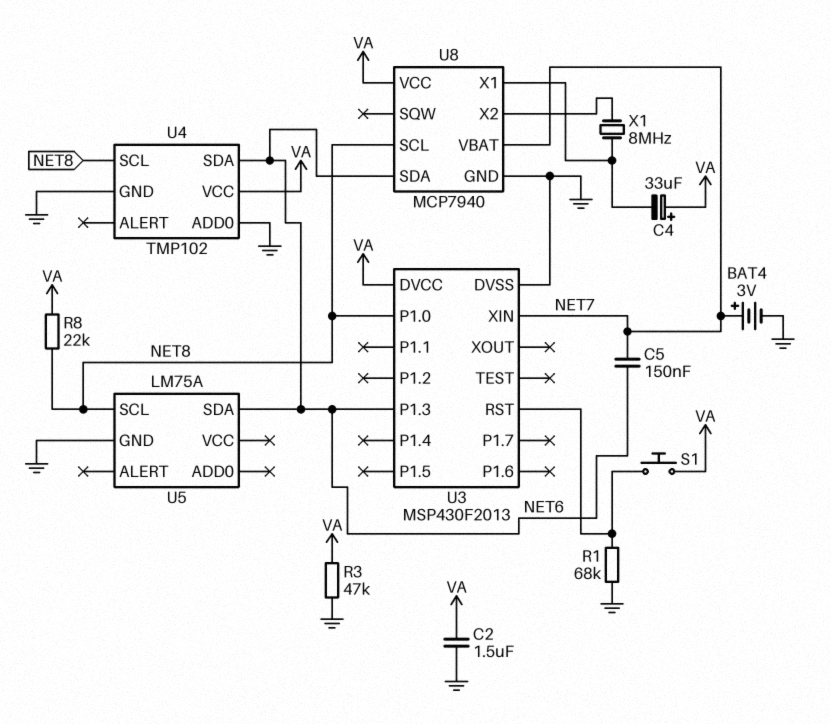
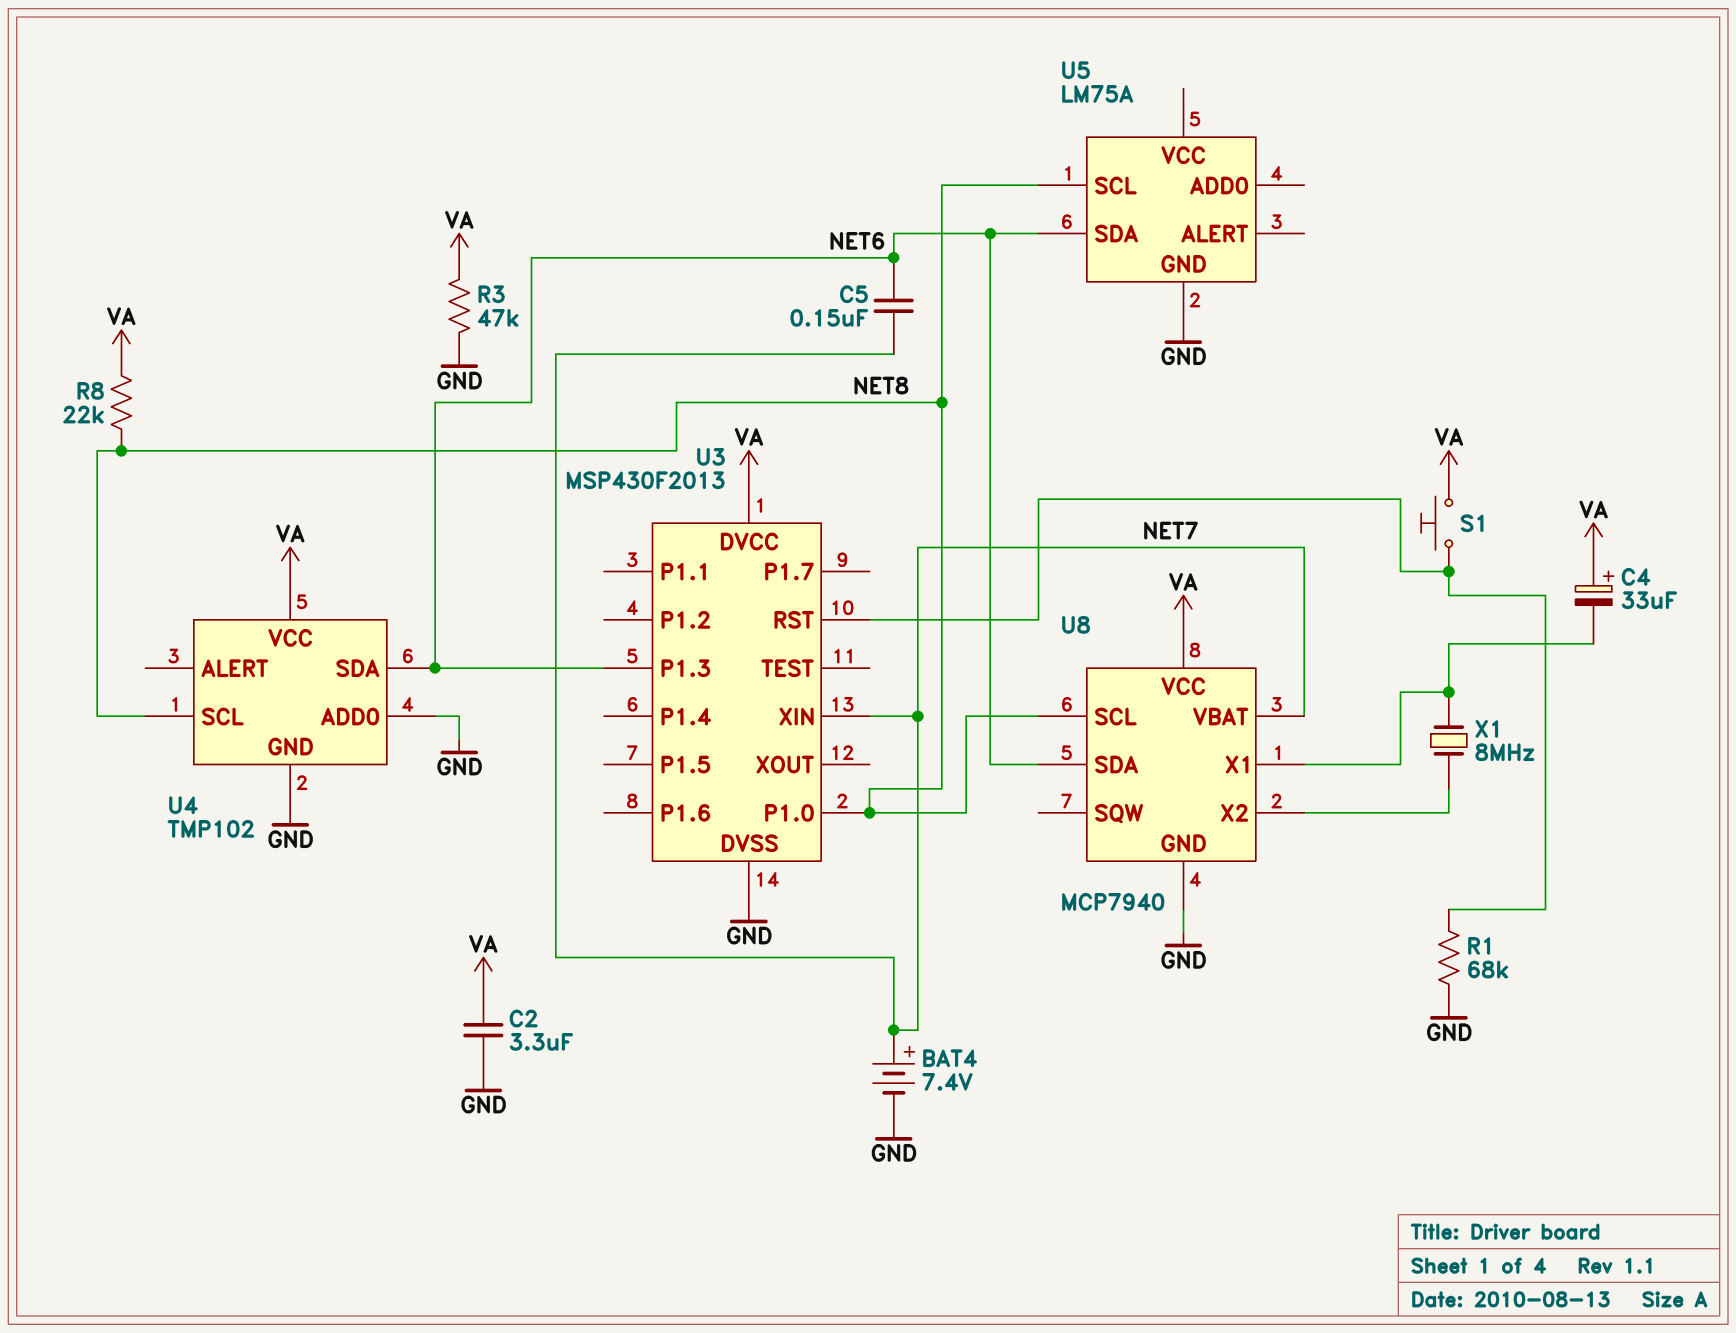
BAT4: 3V (plus NET7, minus GND) -> 7.4V (plus NET7, minus GND)
C2: 1.5uF (GND, VA) -> 3.3uF (GND, VA)

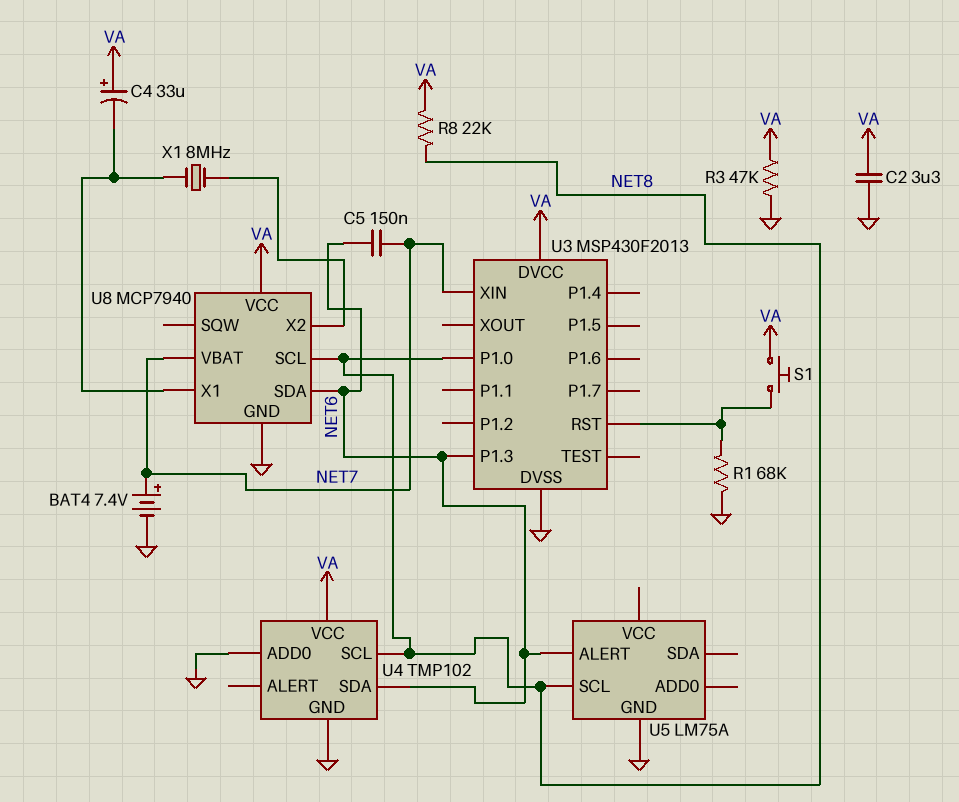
U5 pin ALERT: none -> NET6
U5 pin SDA: NET6 -> none

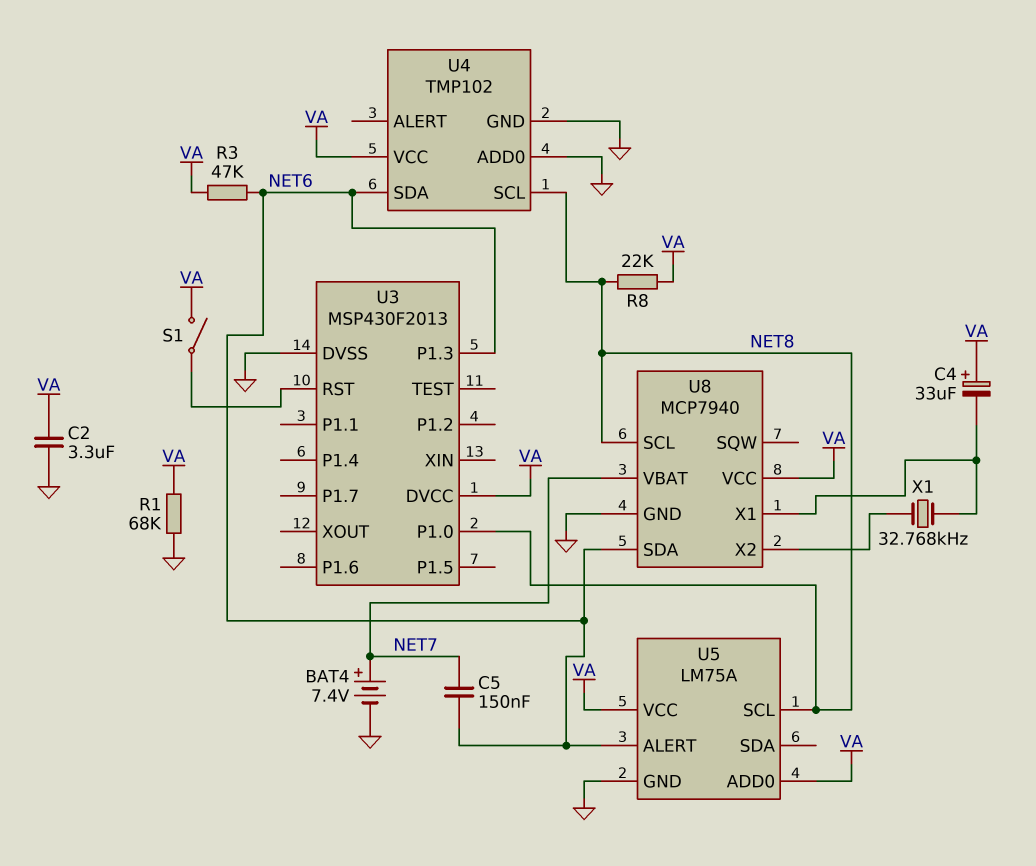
R1: 68k (GND, U3/RST) -> 68k (GND, VA)
R3: 47k (GND, VA) -> 47k (NET6, VA)
S1: button (U3/RST, VA) -> switch (U3/RST, VA)
U3 pin XIN: NET7 -> none
U5 pin ADD0: none -> VA
U5 pin VCC: none -> VA
X1: 8MHz (U8/X1, U8/X2) -> 32.768kHz (U8/X1, U8/X2)

